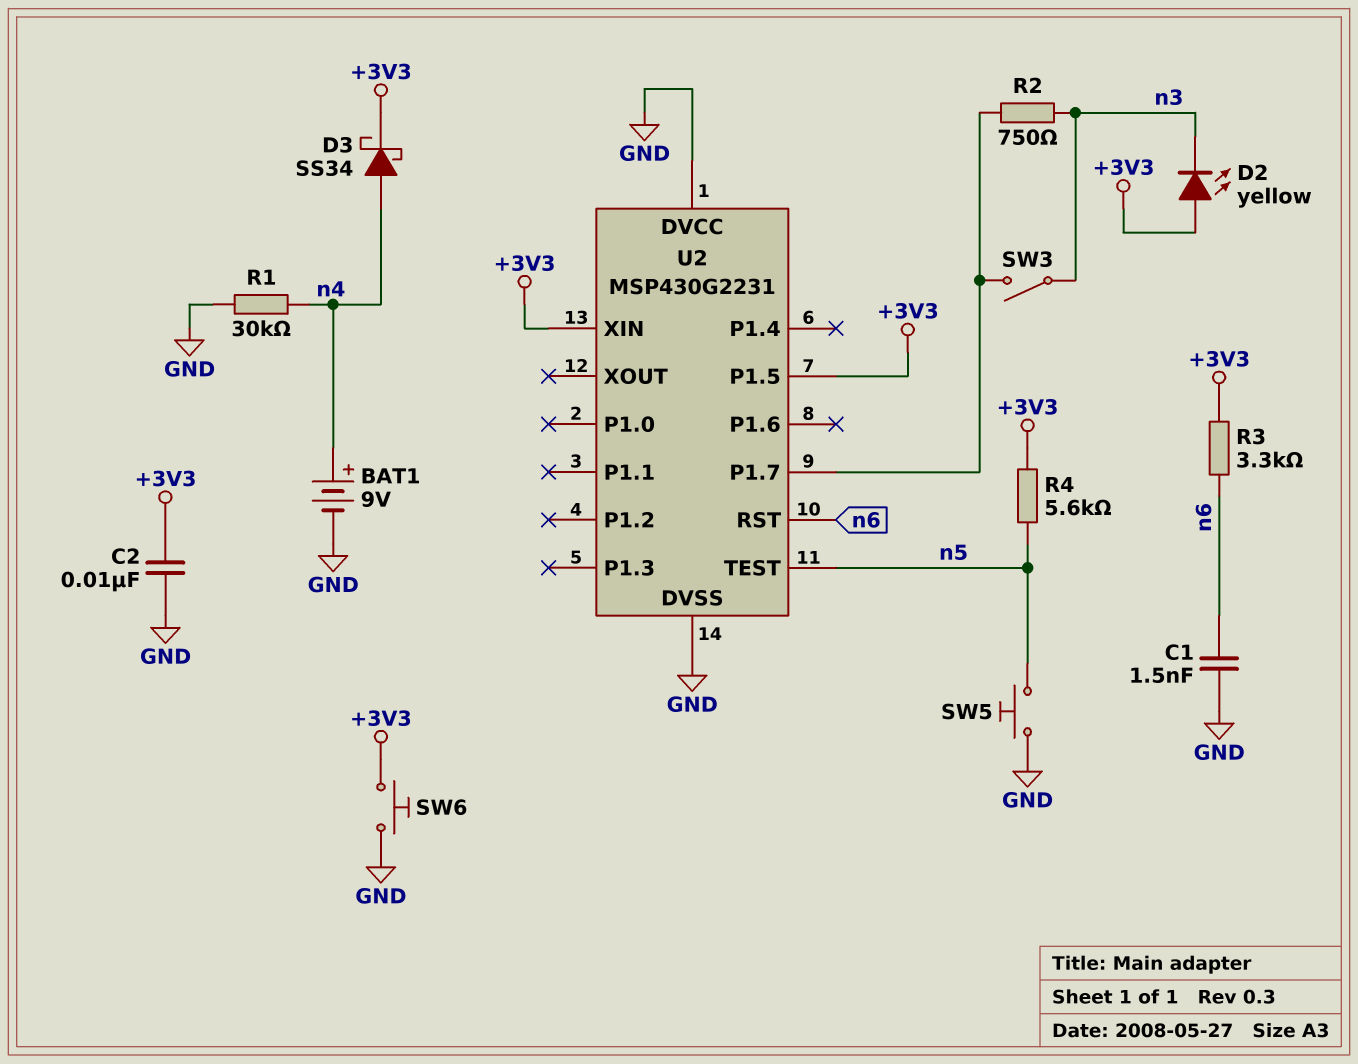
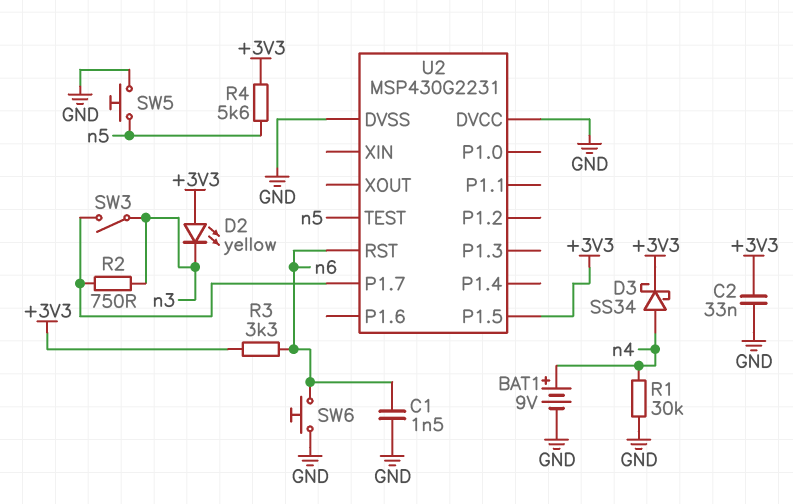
C2: 10nF (+3V3, GND) -> 33nF (+3V3, GND)
SW6: button (+3V3, GND) -> button (GND, n6)
U2 pin XIN: +3V3 -> none

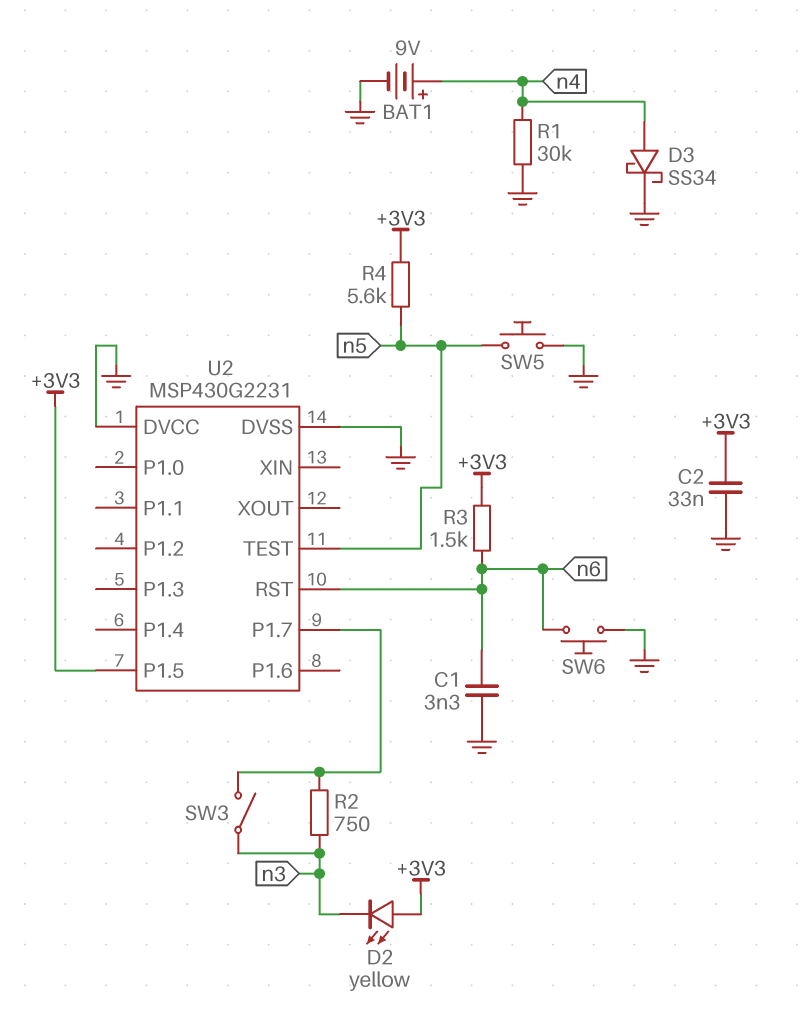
C1: 1.5nF (GND, n6) -> 3.3nF (GND, n6)
D3: schottky SS34 (A n4, K +3V3) -> schottky SS34 (A n4, K GND)
R3: 3.3k (+3V3, n6) -> 1.5k (+3V3, n6)

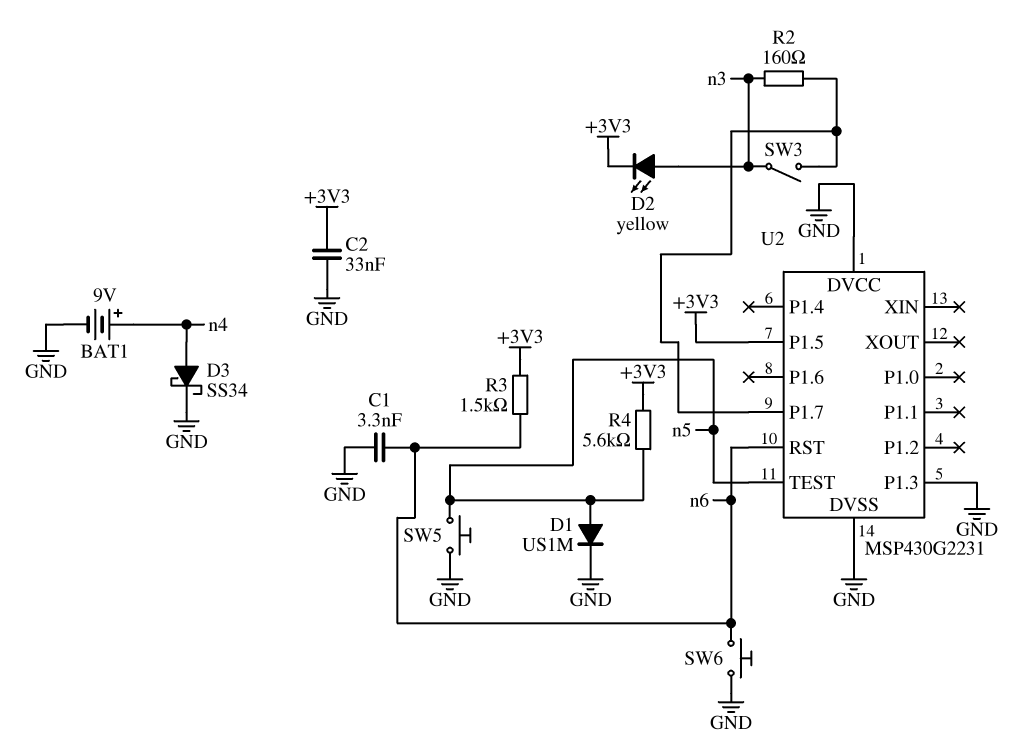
D1: none -> diode US1M (A n5, K GND)
D2: LED yellow (A +3V3, K n3) -> LED yellow (A n3, K +3V3)
R1: 30k (GND, n4) -> none
R2: 750 (U2/P1.7, n3) -> 160 (U2/P1.7, n3)
U2 pin P1.3: none -> GND

